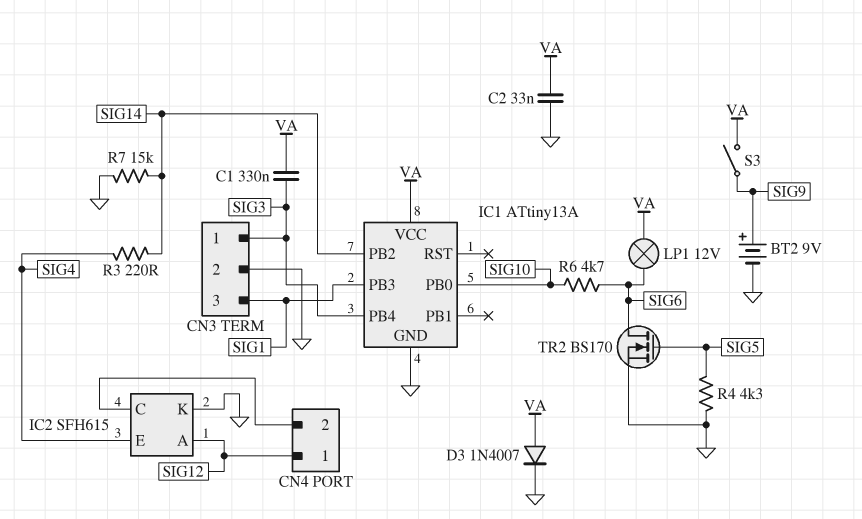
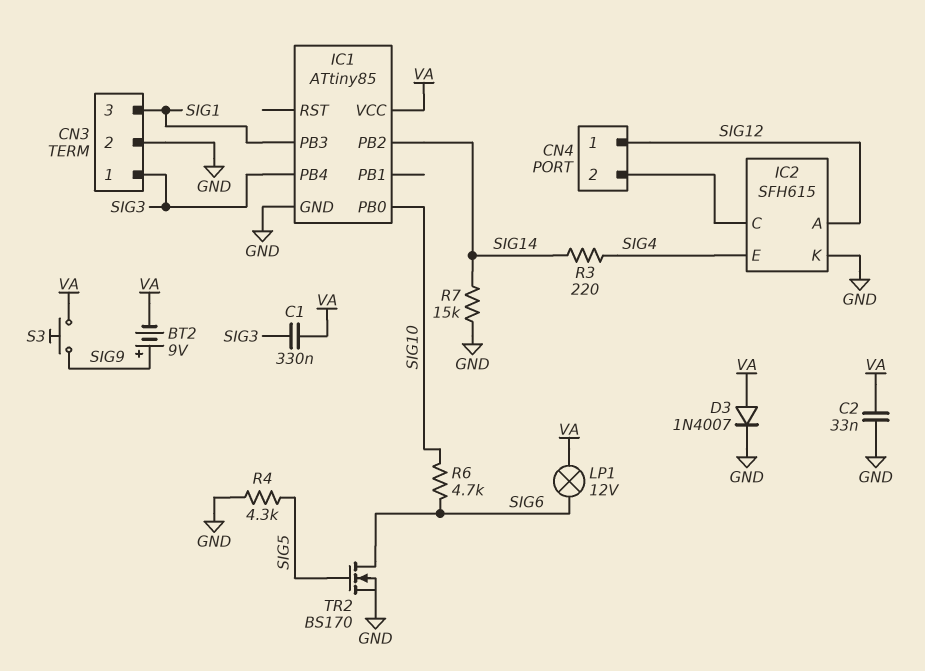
BT2: 9V (plus SIG9, minus GND) -> 9V (plus SIG9, minus VA)
IC1: ATtiny13A -> ATtiny85
S3: switch (SIG9, VA) -> button (SIG9, VA)

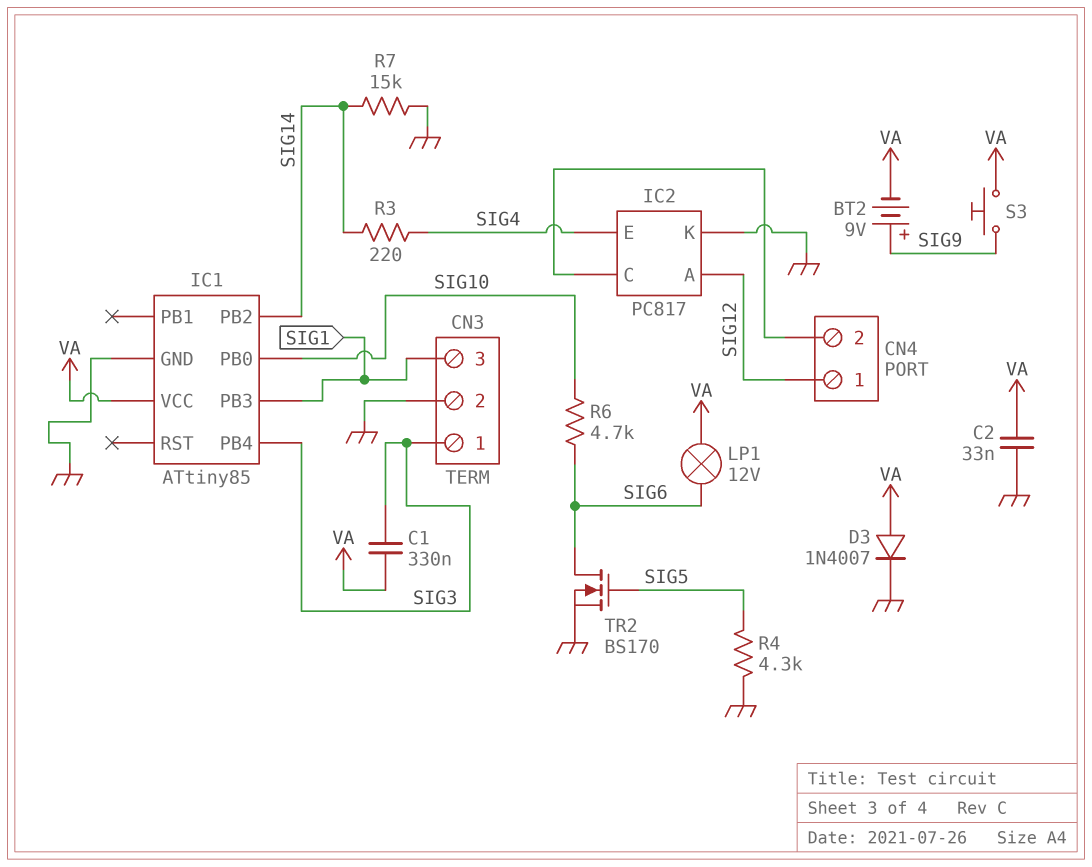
IC2: SFH615 -> PC817

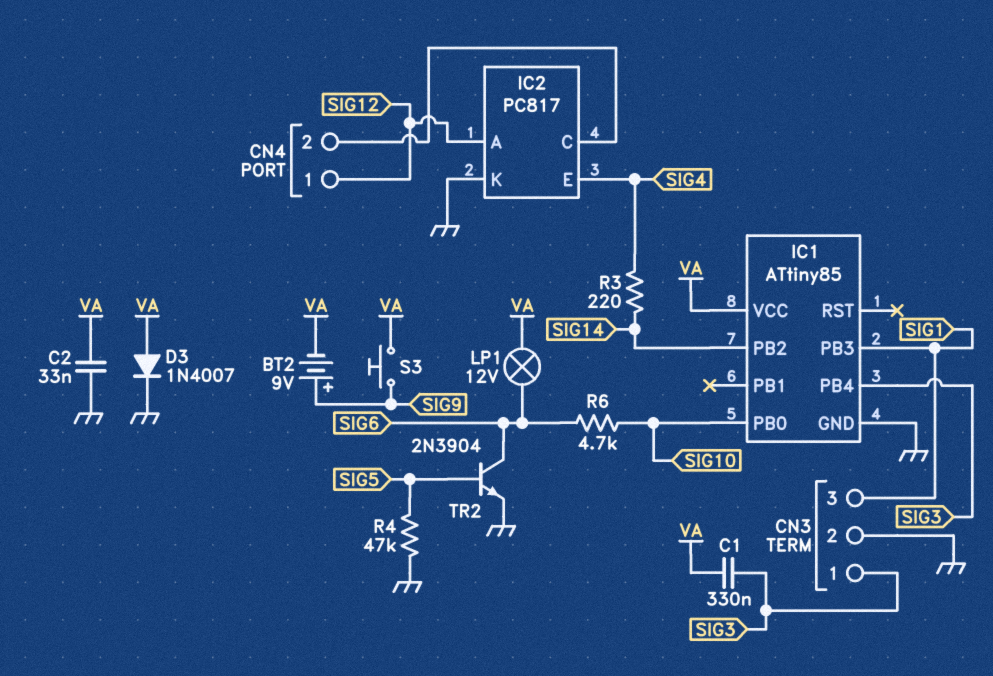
R4: 4.3k (GND, SIG5) -> 47k (GND, SIG5)
R7: 15k (GND, SIG14) -> none
TR2: NMOS BS170 (G SIG5, D SIG6, S GND) -> NPN 2N3904 (B SIG5, C SIG6, E GND)

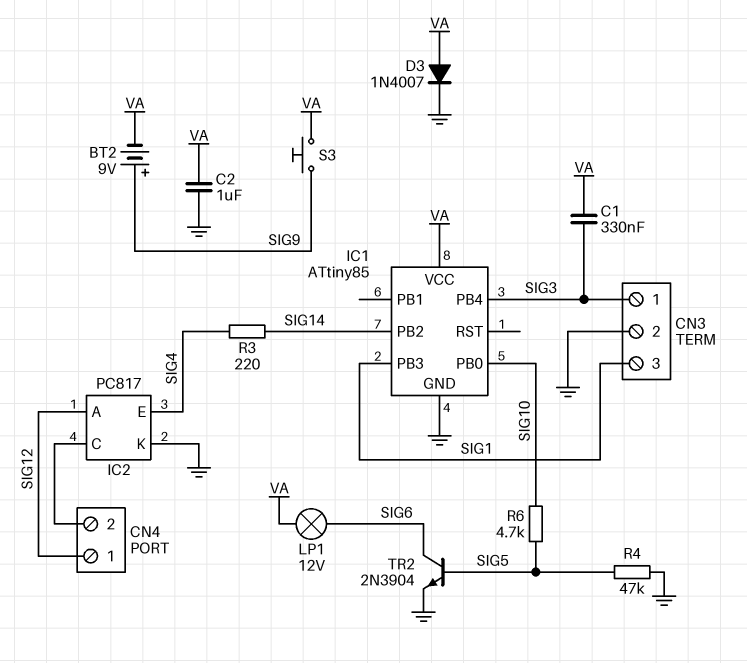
C2: 33nF (GND, VA) -> 1uF (GND, VA)
R6: 4.7k (SIG6, SIG10) -> 4.7k (SIG5, SIG10)

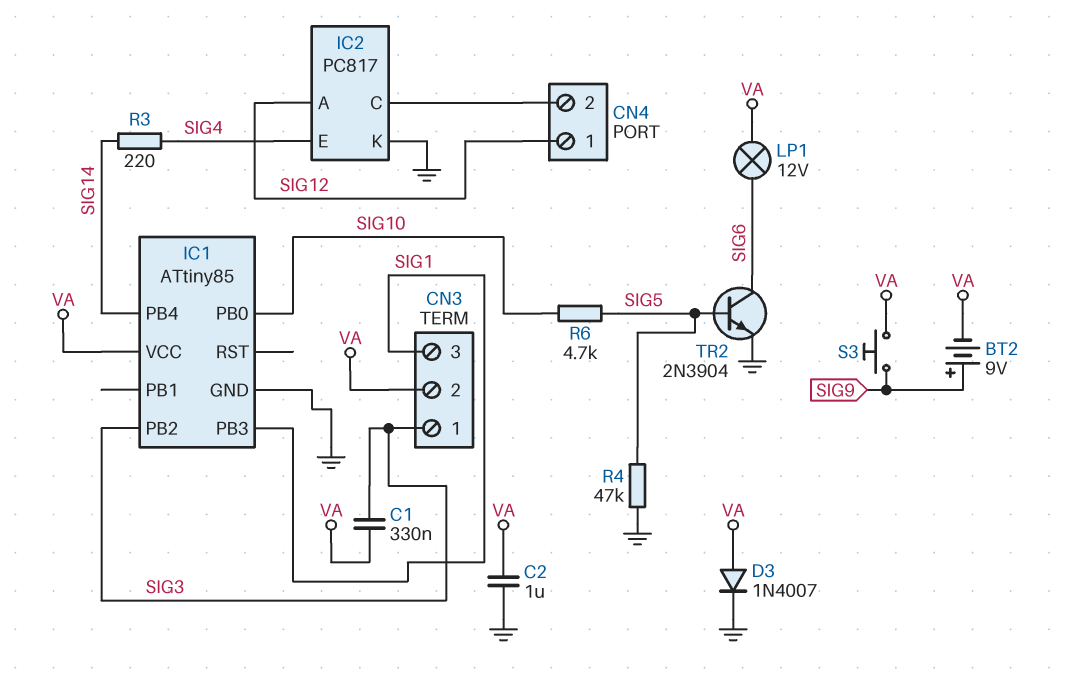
CN3 pin 2: GND -> VA
IC1 pin PB2: SIG14 -> SIG3
IC1 pin PB4: SIG3 -> SIG14

